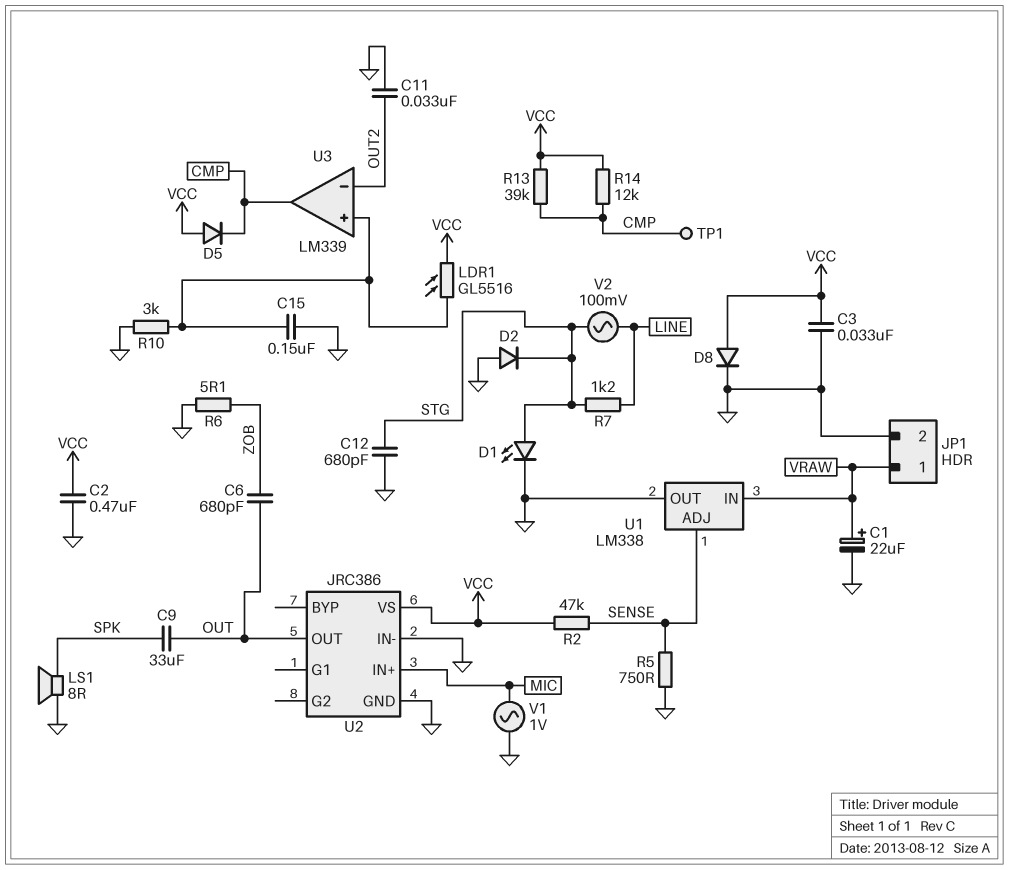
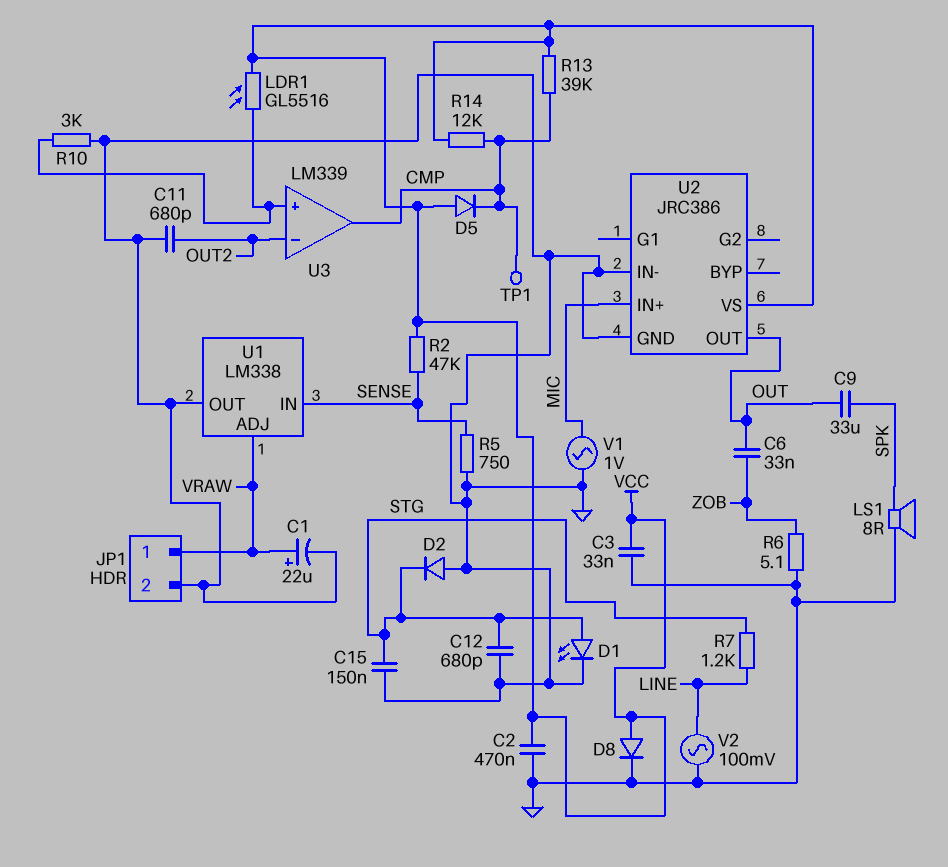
C6: 680pF (OUT, ZOB) -> 33nF (OUT, ZOB)
C11: 33nF (GND, OUT2) -> 680pF (GND, OUT2)
C15: 150nF (GND, U3/in+) -> 150nF (GND, STG)
U1 pin ADJ: SENSE -> VRAW
U1 pin IN: VRAW -> SENSE
V2: AC 100mV (LINE, STG) -> AC 100mV (GND, LINE)

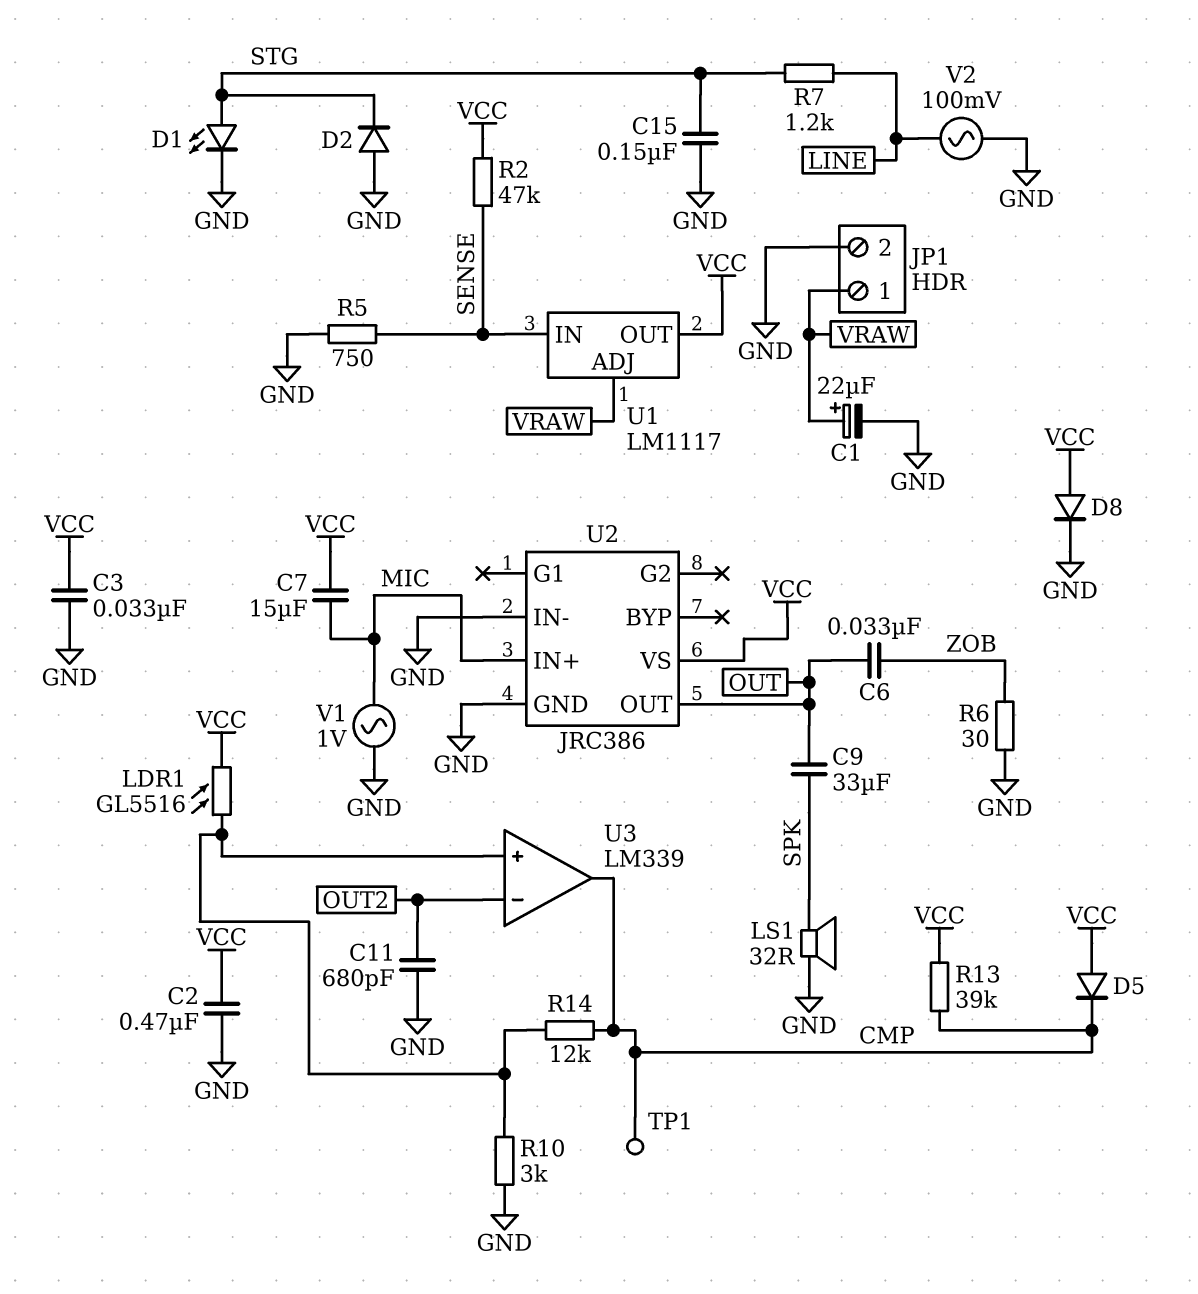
C7: none -> 15uF (MIC, VCC)
C12: 680pF (GND, STG) -> none
LS1: speaker 8R (GND, SPK) -> speaker 32R (GND, SPK)
R6: 5.1 (GND, ZOB) -> 30 (GND, ZOB)
R14: 12k (CMP, VCC) -> 12k (CMP, U3/in+)
U1: LM338 -> LM1117
U1 pin OUT: GND -> VCC

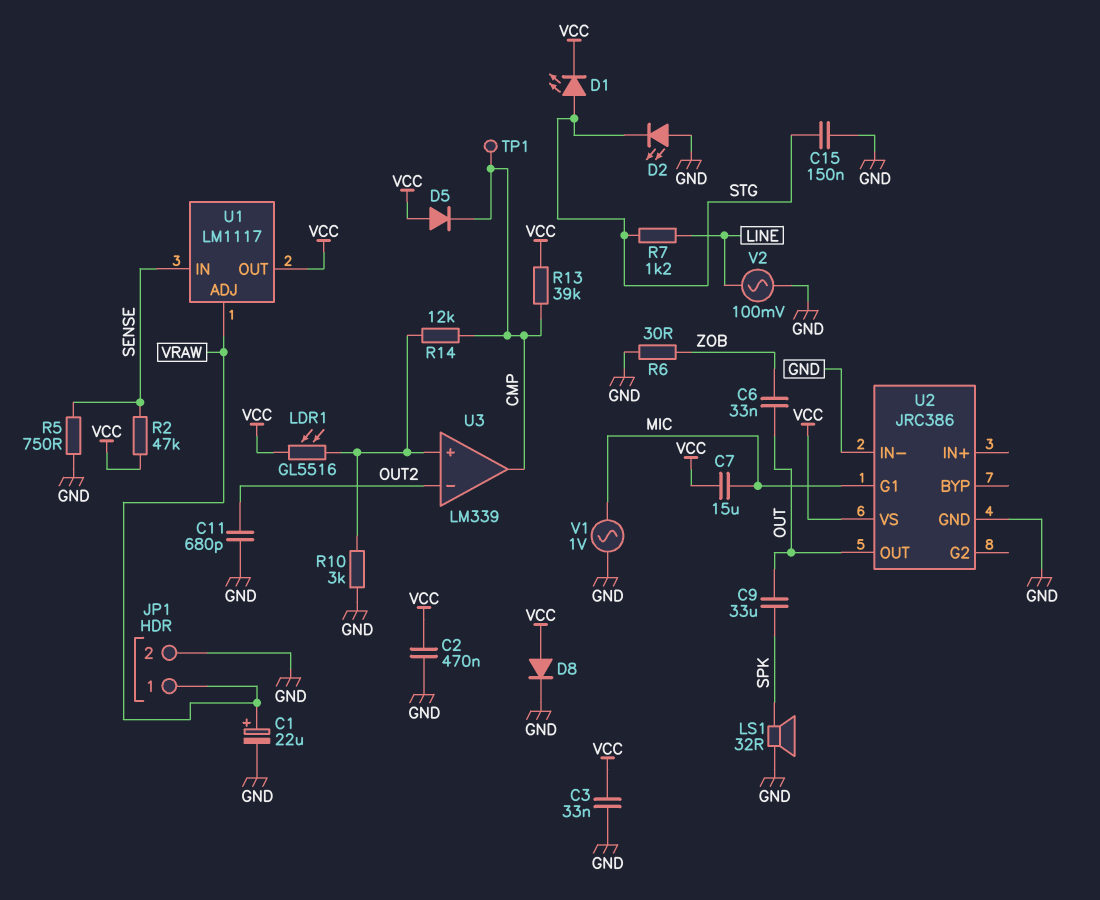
D1: LED (A STG, K GND) -> LED (A STG, K VCC)
D2: diode (A GND, K STG) -> LED (A GND, K STG)
U2 pin G1: none -> MIC
U2 pin IN+: MIC -> none

